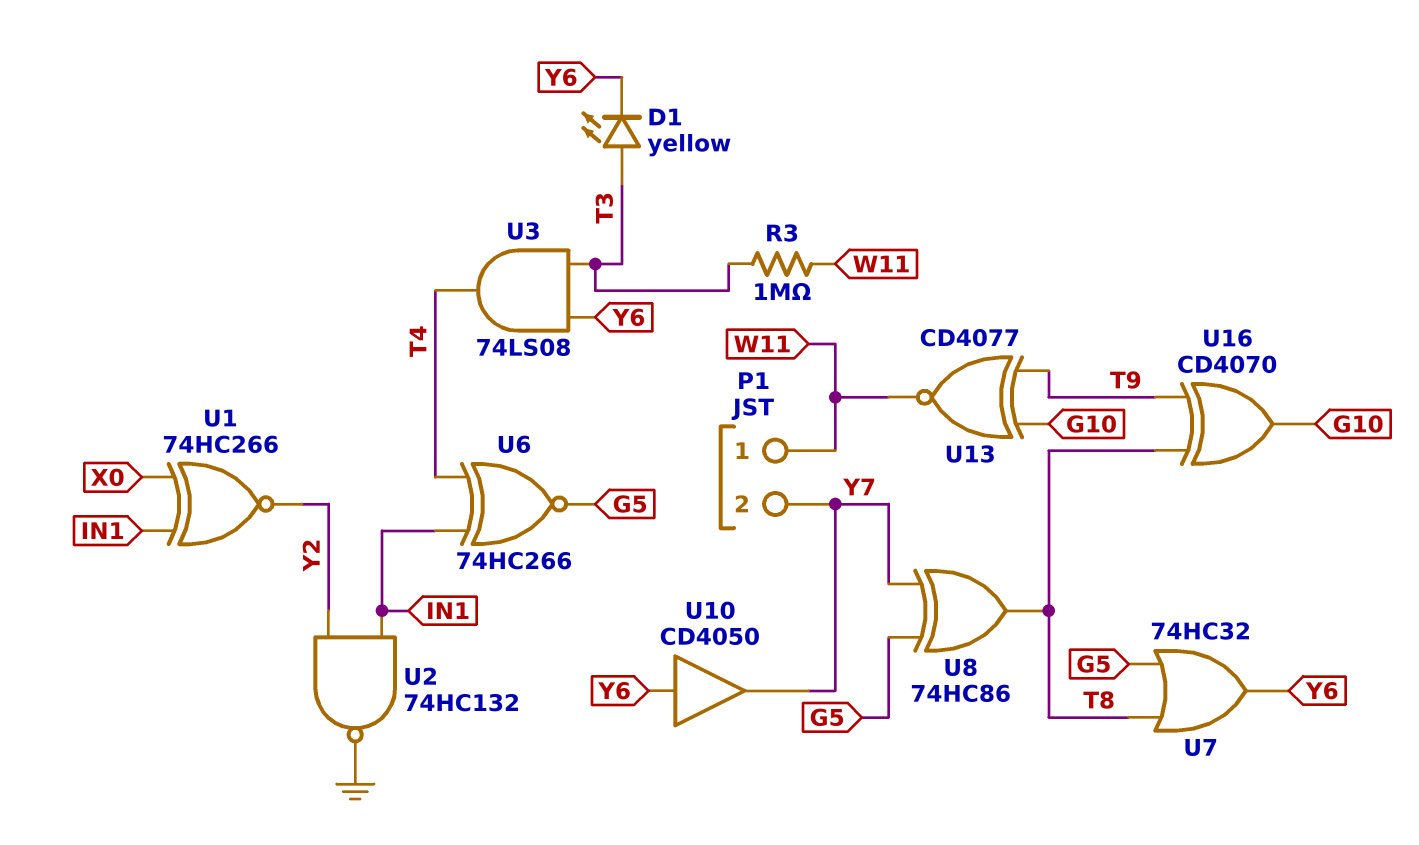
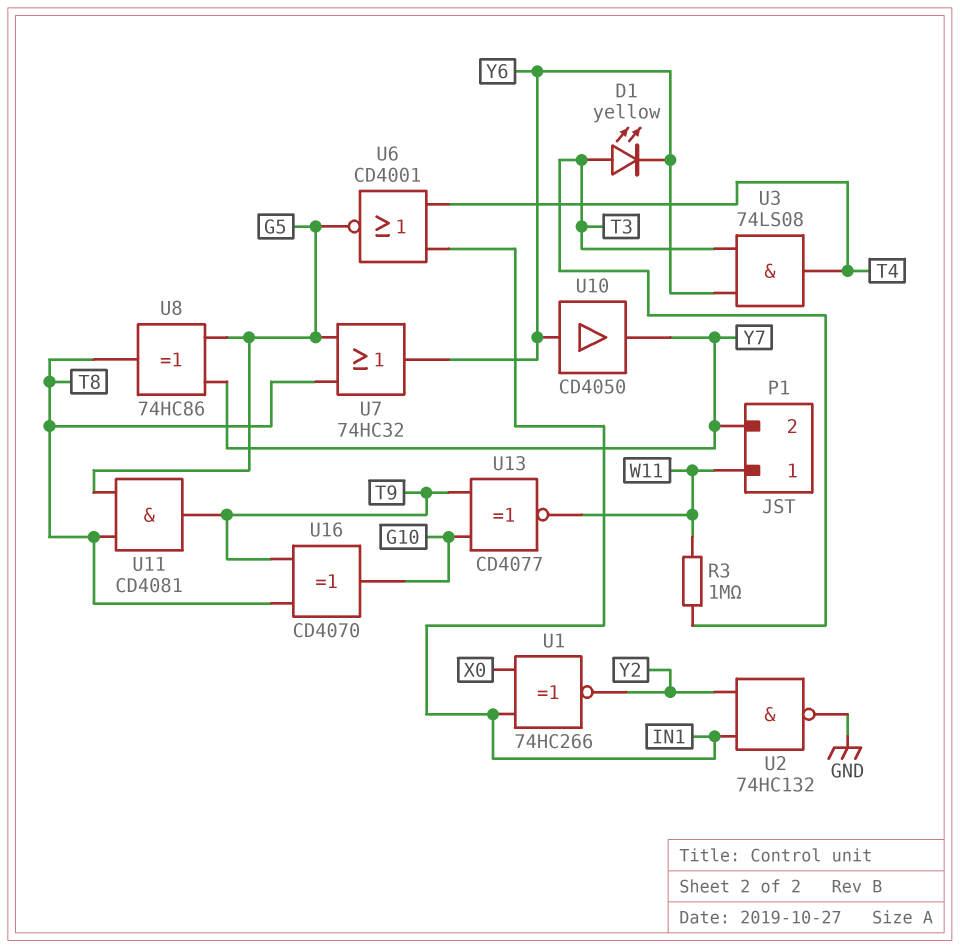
U6: XNOR 74HC266 (in IN1, in T4, out G5) -> NOR CD4001 (in IN1, in T4, out G5)
U11: none -> AND CD4081 (in G5, in T8, out T9)

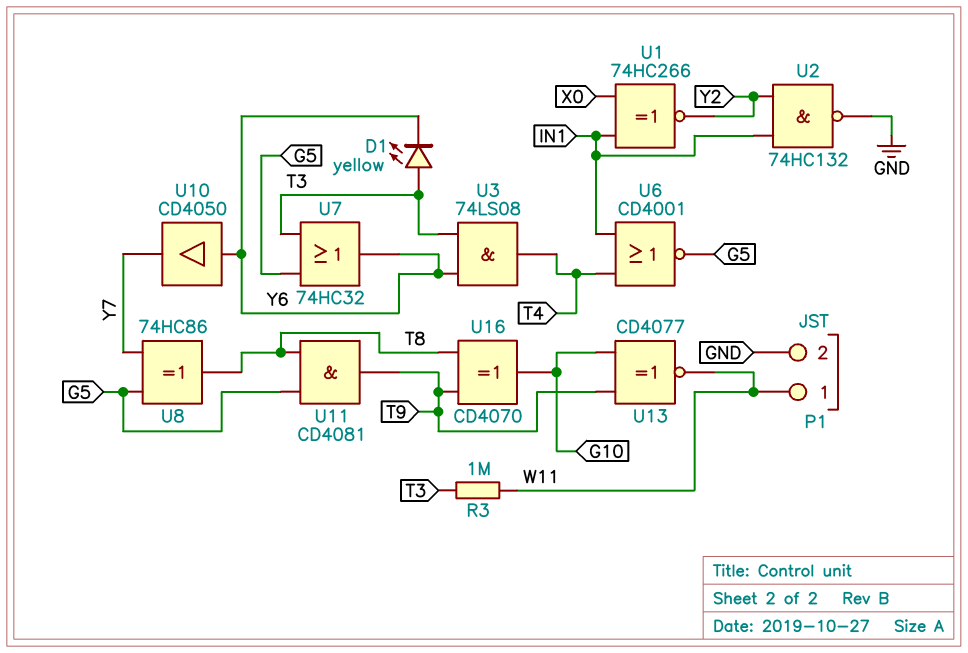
P1 pin 2: Y7 -> GND
U7: OR 74HC32 (in G5, in T8, out Y6) -> OR 74HC32 (in G5, in T3, out Y6)

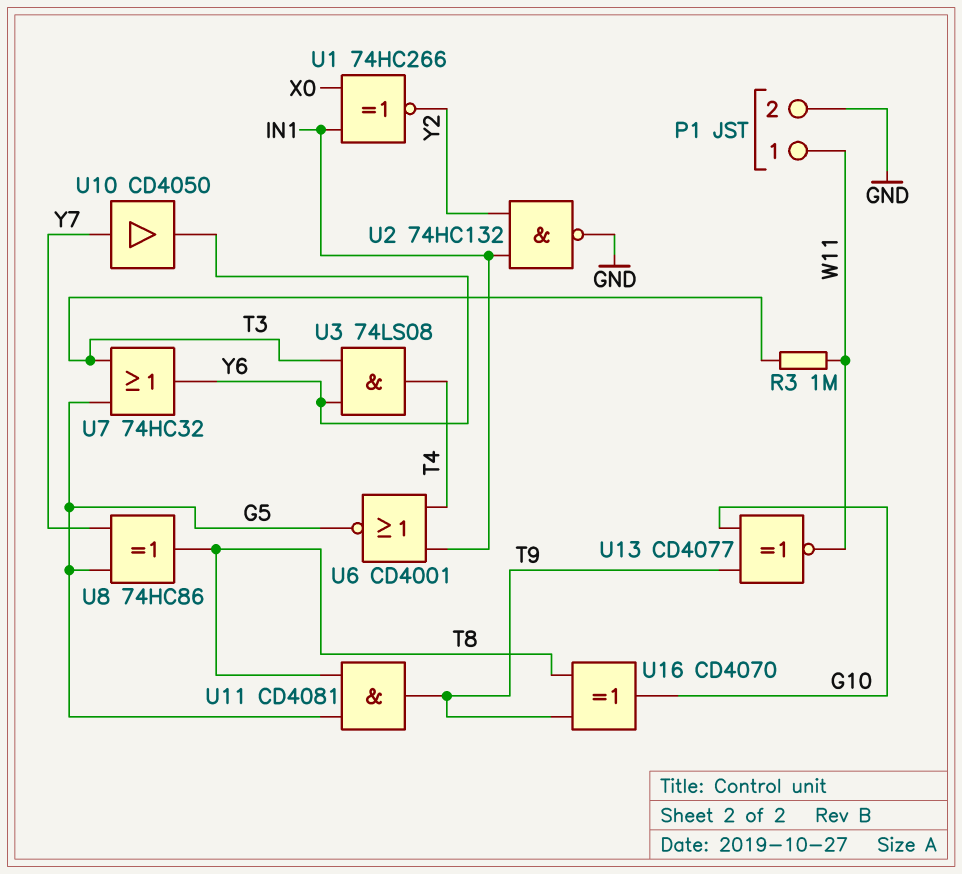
D1: LED yellow (A T3, K Y6) -> none
U10: buffer CD4050 (in Y6, out Y7) -> buffer CD4050 (in Y7, out Y6)

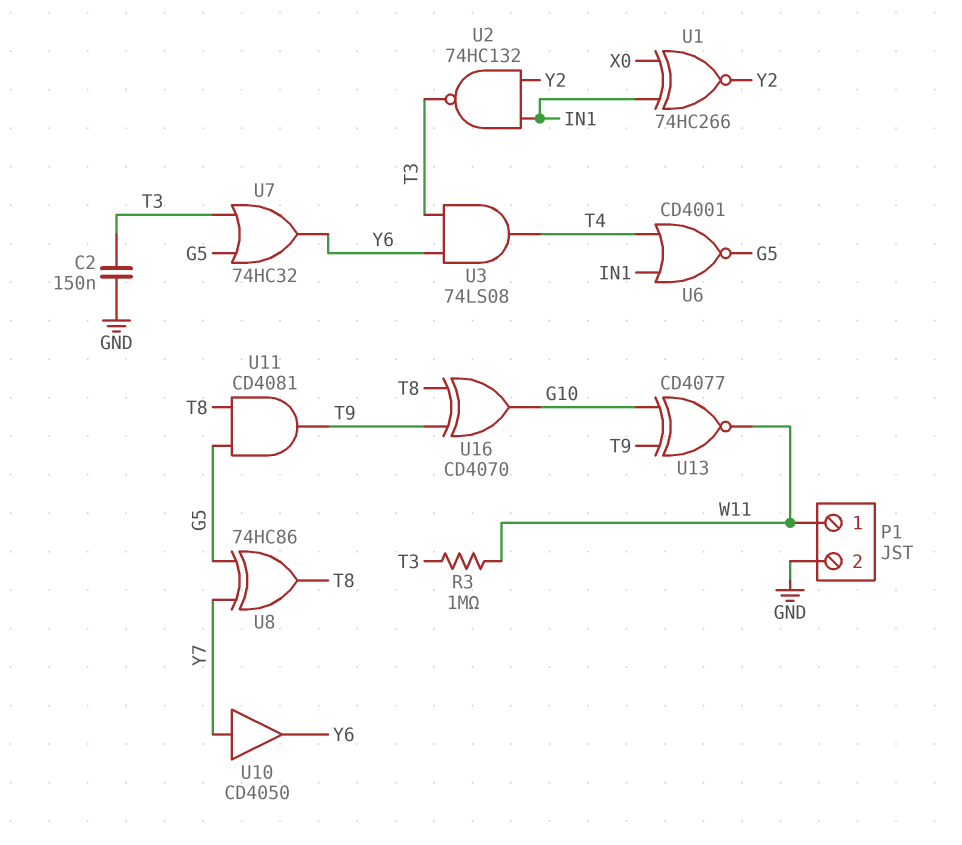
C2: none -> 150nF (GND, T3)
U2: NAND 74HC132 (in IN1, in Y2, out GND) -> NAND 74HC132 (in IN1, in Y2, out T3)

